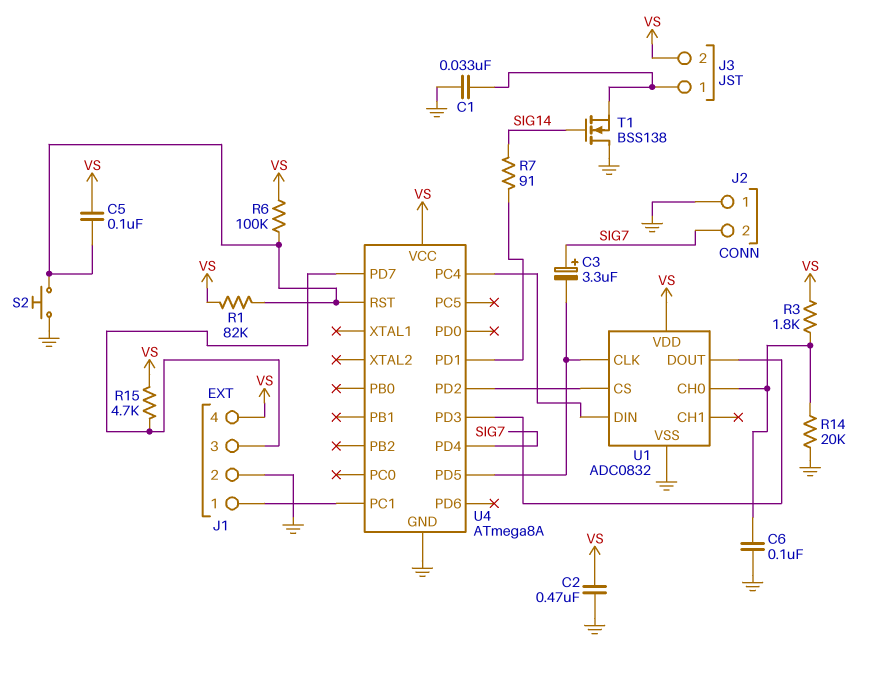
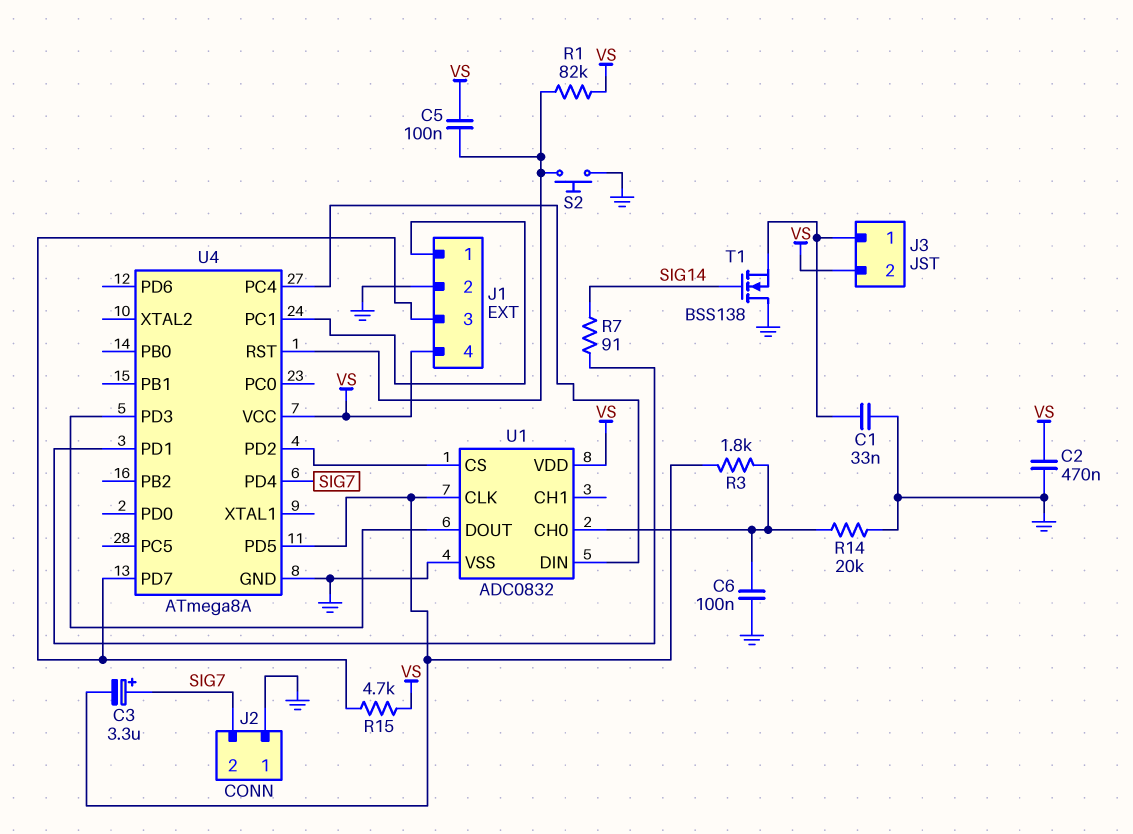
R3: 1.8k (U1/CH0, VS) -> 1.8k (U1/CH0, U1/CLK)
R6: 100k (U4/RST, VS) -> none

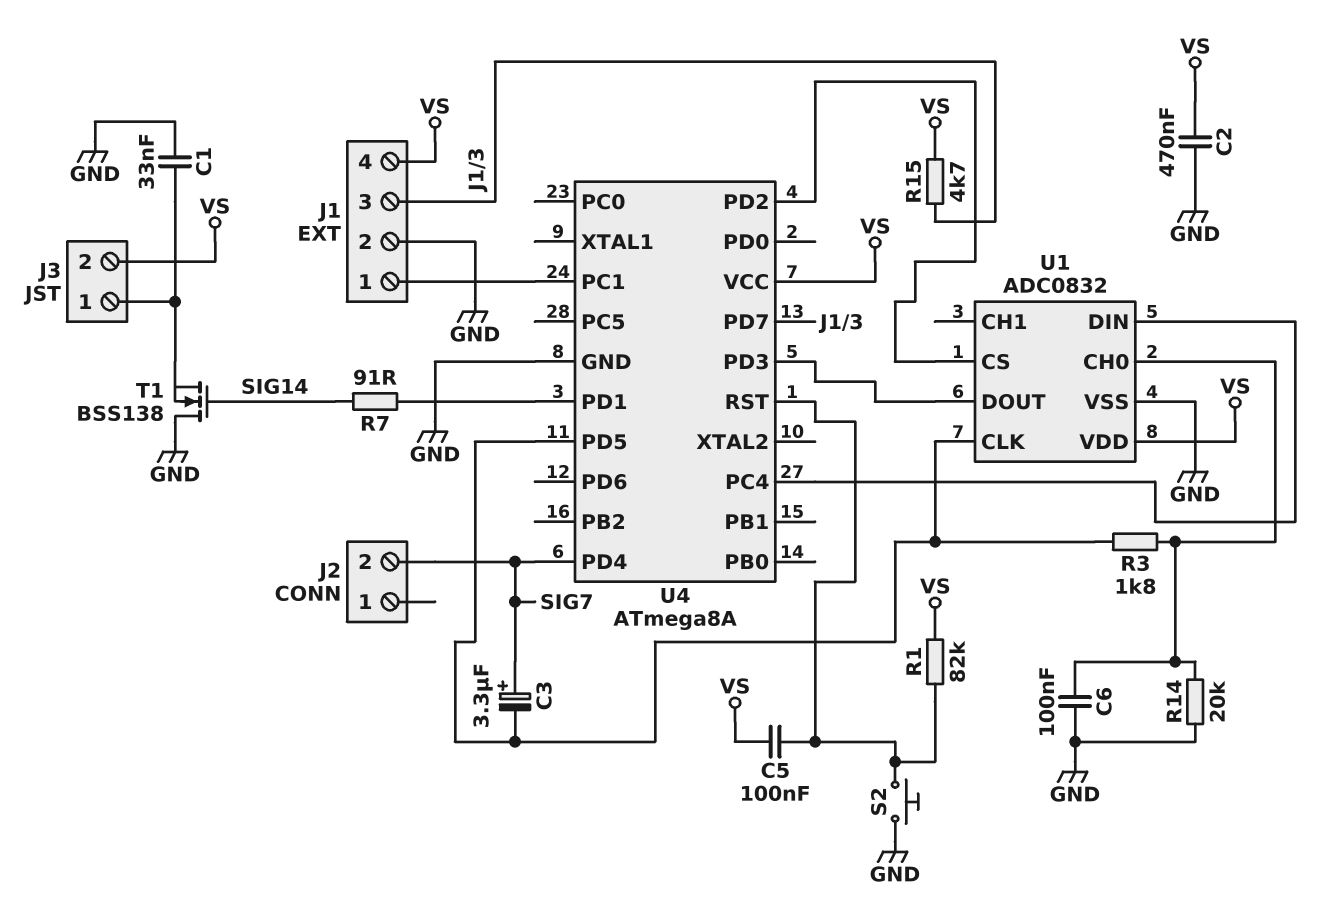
J2 pin 1: GND -> none

